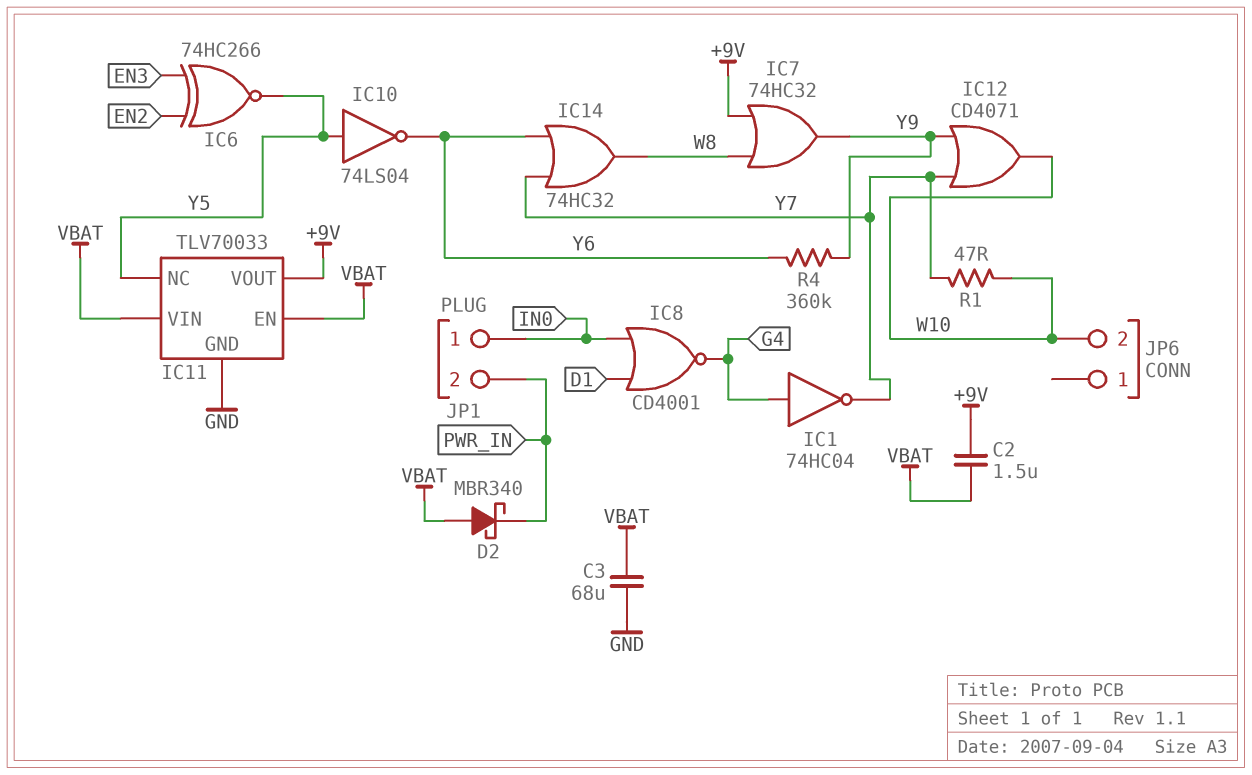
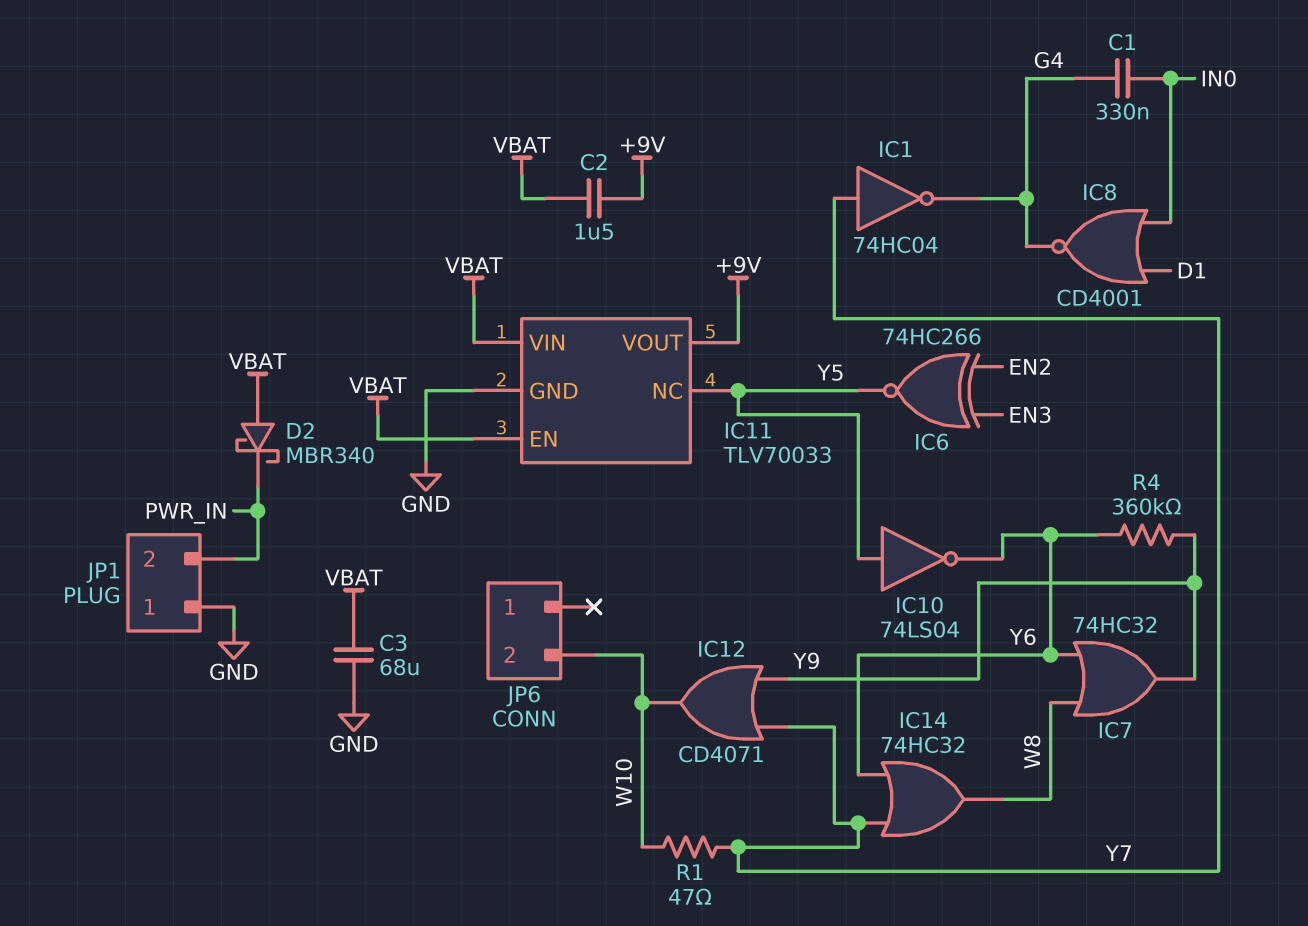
C1: none -> 330nF (G4, IN0)
IC1: NOT 74HC04 (in G4, out Y7) -> NOT 74HC04 (in Y7, out G4)
IC7: OR 74HC32 (in +9V, in W8, out Y9) -> OR 74HC32 (in W8, in Y6, out Y9)
JP1 pin 1: IN0 -> GND

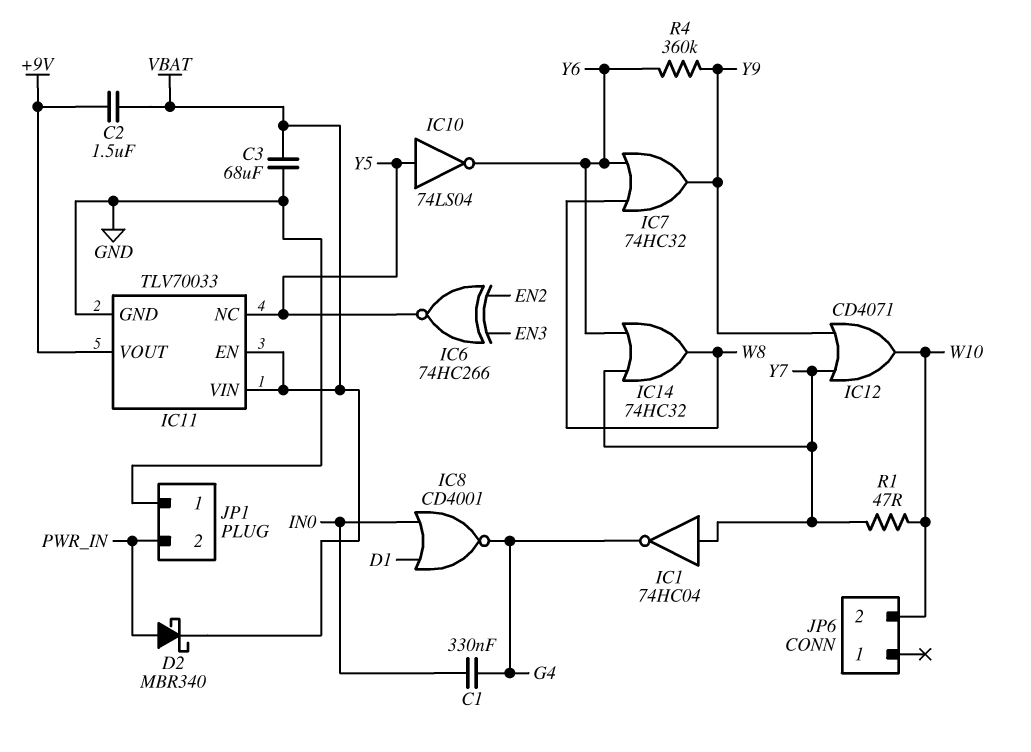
D2: schottky MBR340 (A VBAT, K PWR_IN) -> schottky MBR340 (A PWR_IN, K VBAT)

